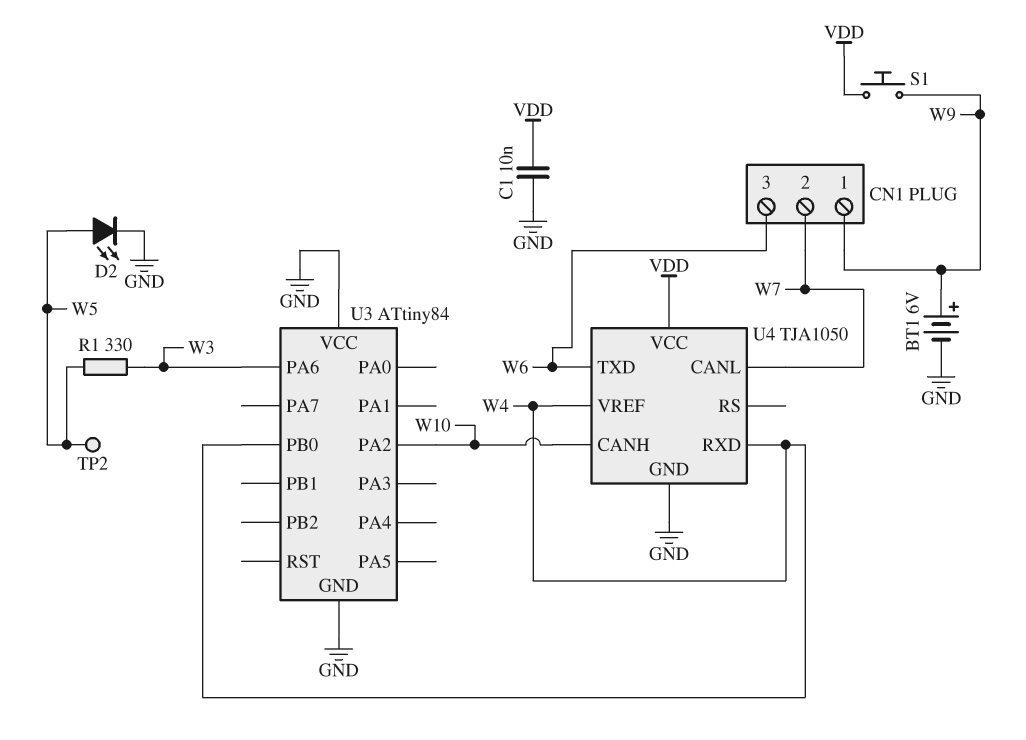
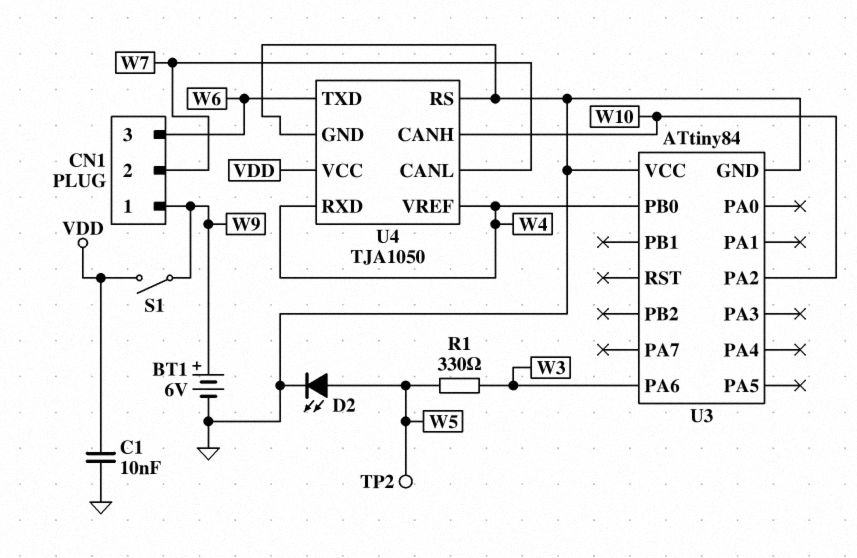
S1: button (VDD, W9) -> switch (VDD, W9)
U4 pin RS: none -> GND

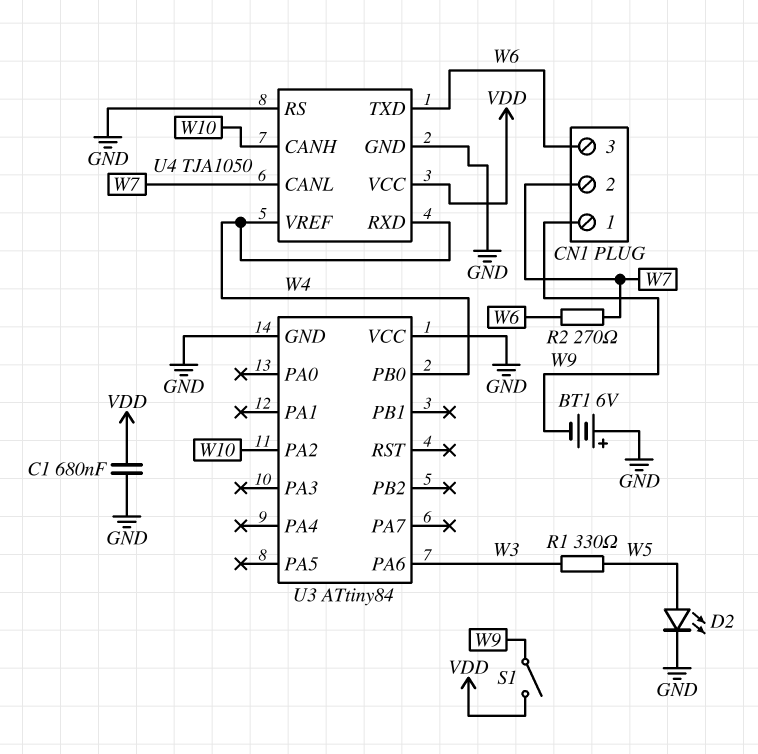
BT1: 6V (plus W9, minus GND) -> 6V (plus GND, minus W9)
C1: 10nF (GND, VDD) -> 680nF (GND, VDD)
R2: none -> 270 (W6, W7)
TP2: test point (W5) -> none

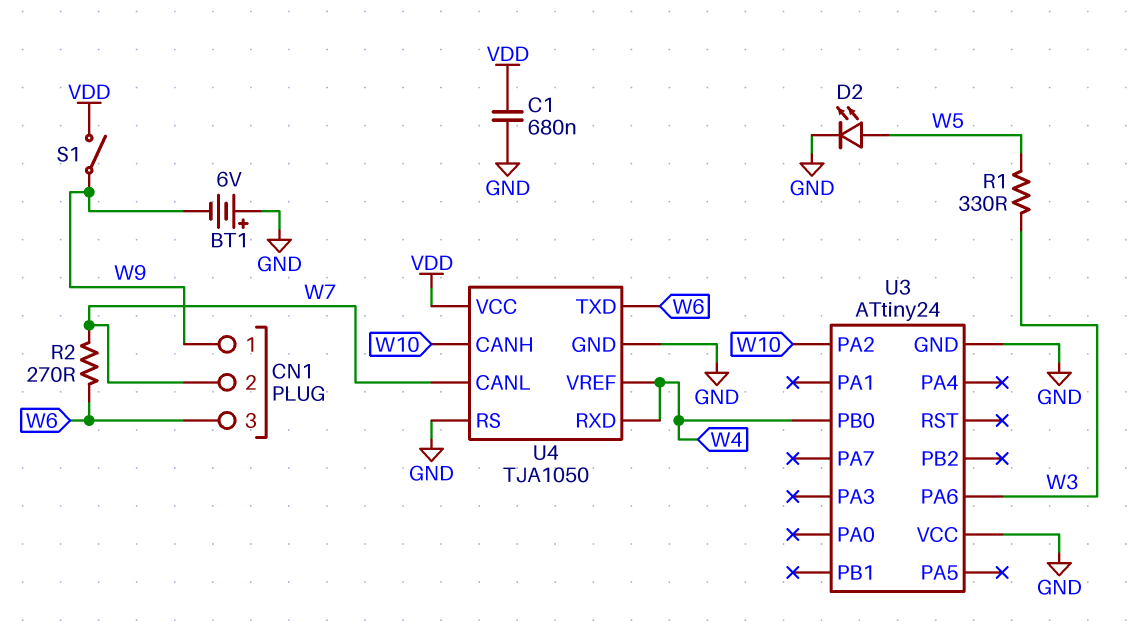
U3: ATtiny84 -> ATtiny24

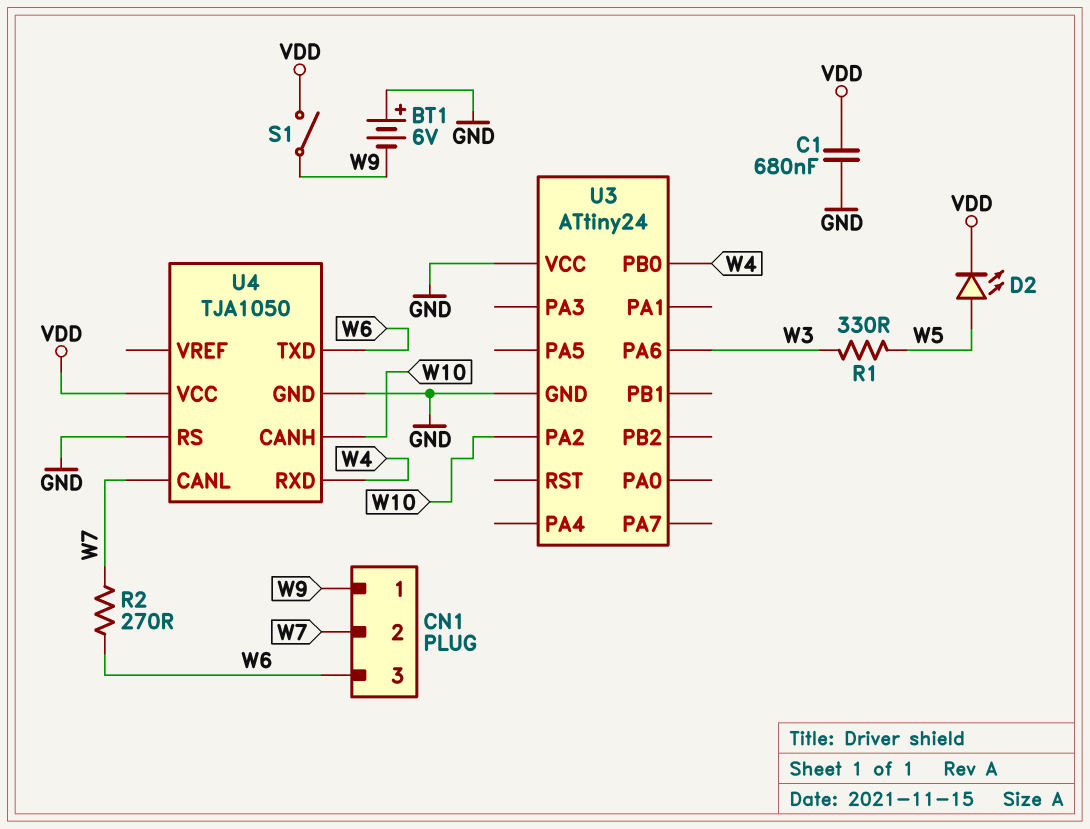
D2: LED (A W5, K GND) -> LED (A W5, K VDD)
U4 pin VREF: W4 -> none

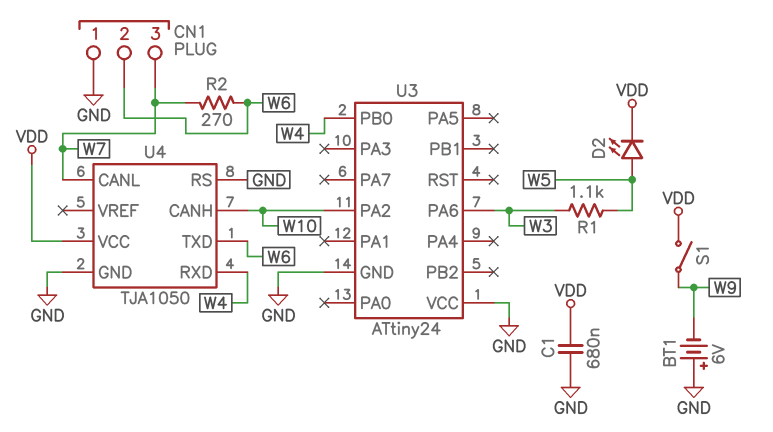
CN1 pin 1: W9 -> GND
CN1 pin 2: W7 -> W6
CN1 pin 3: W6 -> W7
R1: 330 (W3, W5) -> 1.1k (W3, W5)

